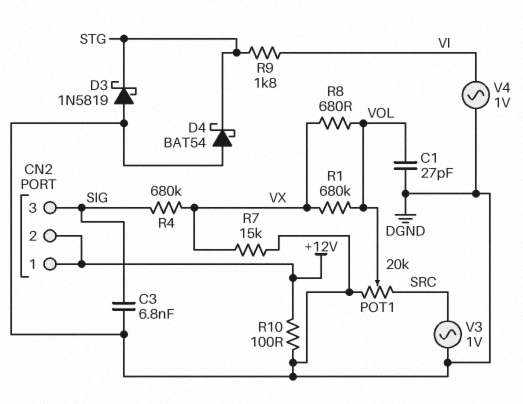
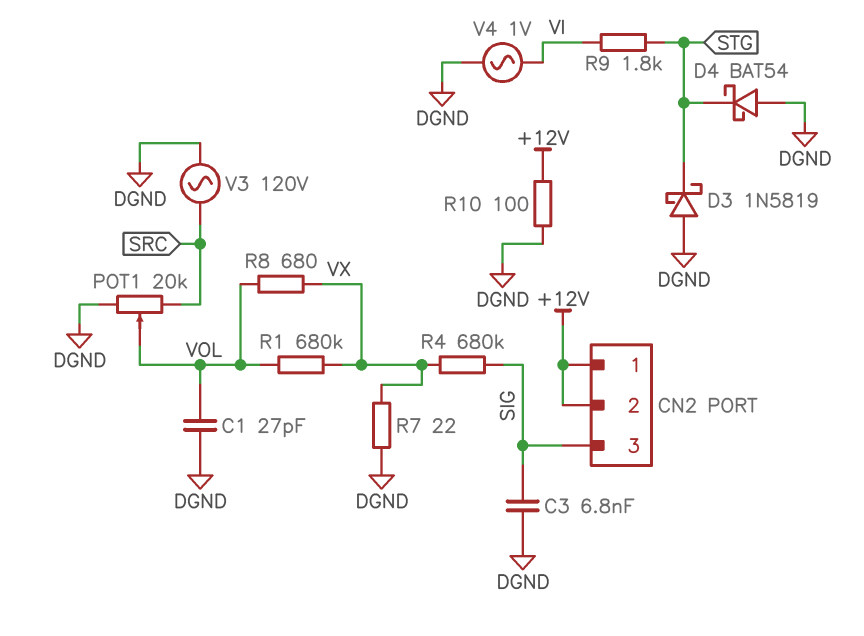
R7: 15k (DGND, VX) -> 22 (DGND, VX)
V3: AC 1V (DGND, SRC) -> AC 120V (DGND, SRC)

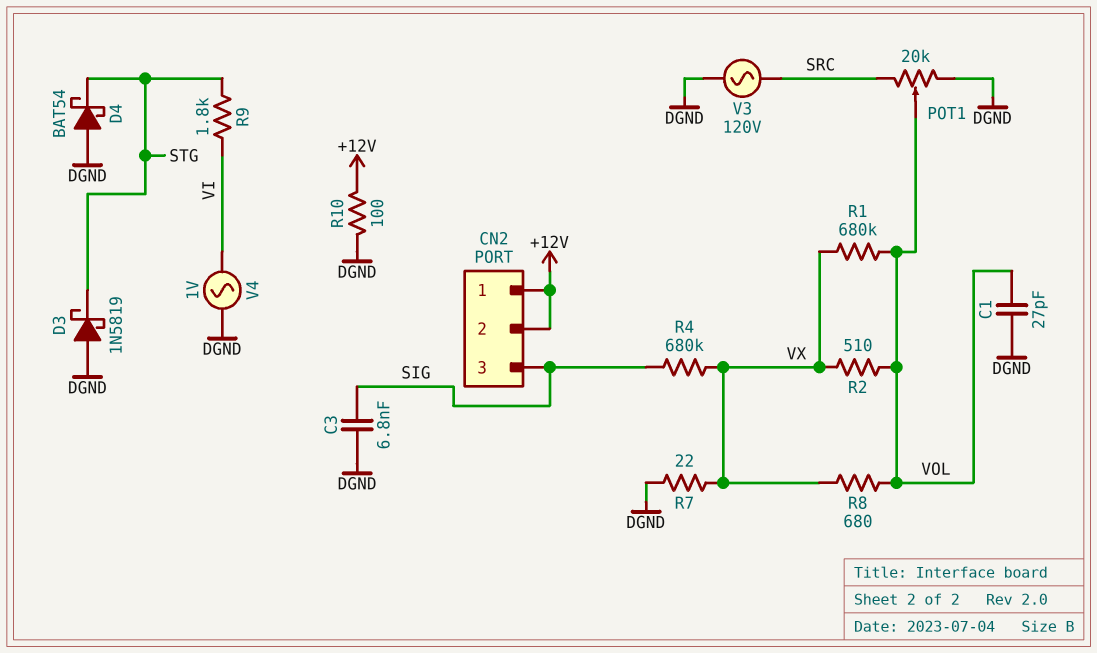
R2: none -> 510 (VOL, VX)

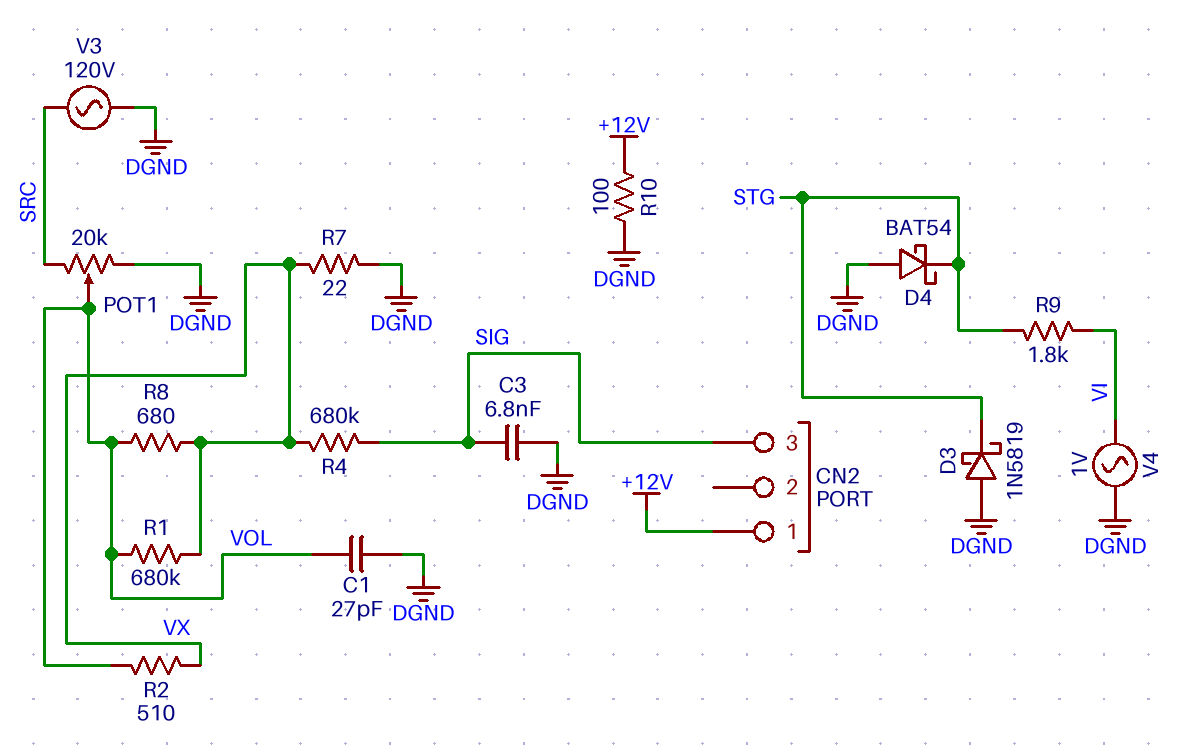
CN2 pin 2: +12V -> none

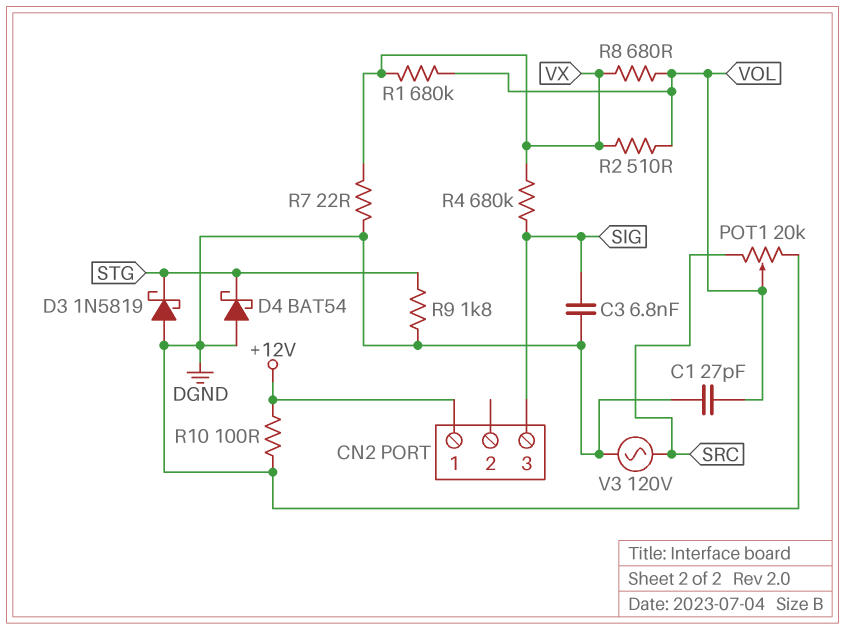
R9: 1.8k (STG, VI) -> 1.8k (DGND, STG)
V4: AC 1V (DGND, VI) -> none

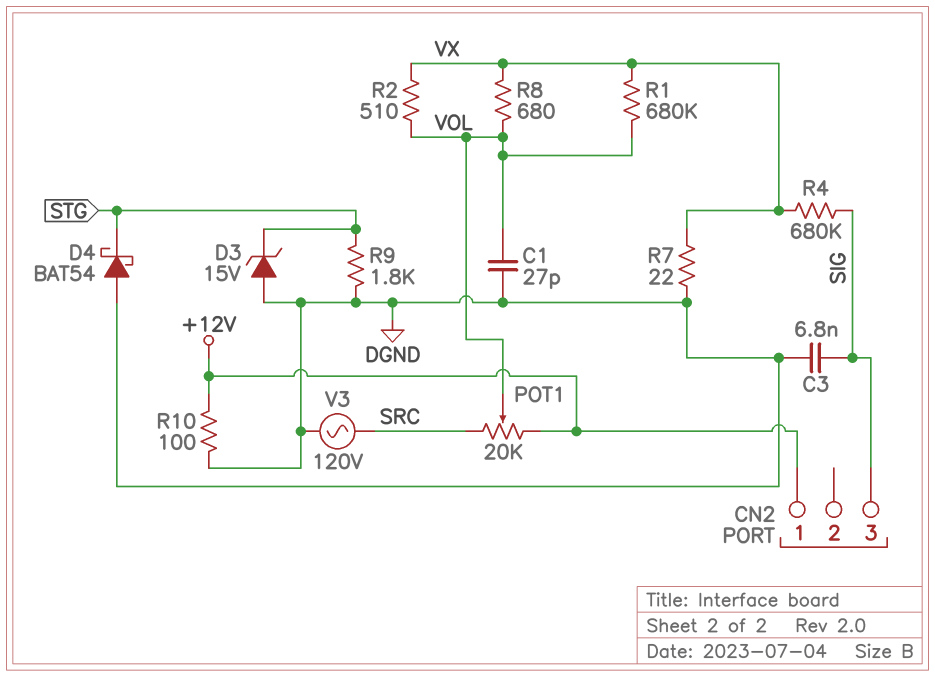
D3: schottky 1N5819 (A DGND, K STG) -> zener 15V (A DGND, K STG)
POT1: 20k (DGND, SRC, wiper VOL) -> 20k (+12V, SRC, wiper VOL)

